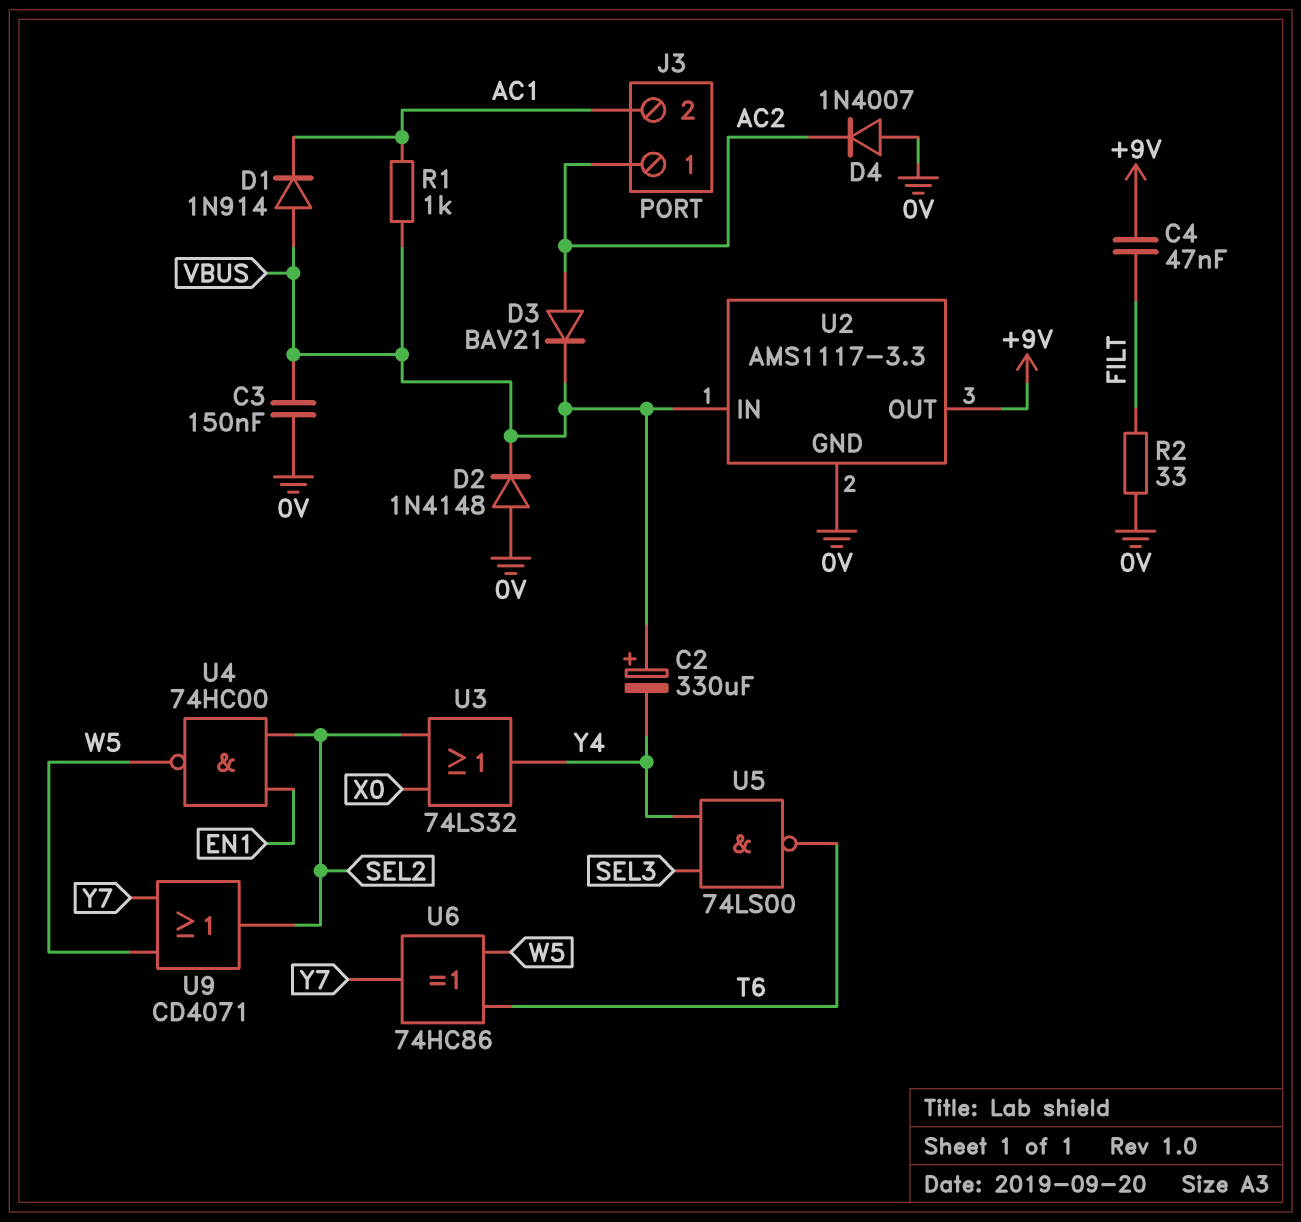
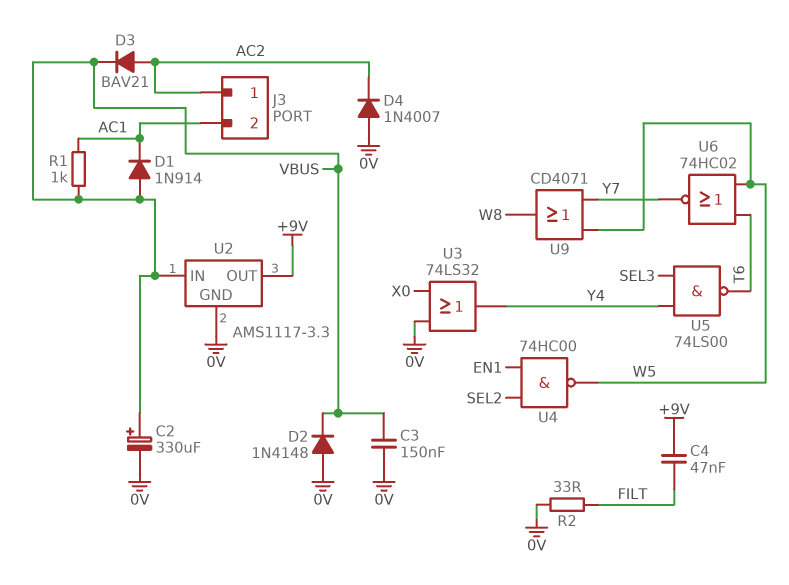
C2: 330uF (plus VBUS, minus Y4) -> 330uF (plus VBUS, minus 0V)
U3: OR 74LS32 (in SEL2, in X0, out Y4) -> OR 74LS32 (in 0V, in X0, out Y4)
U6: XOR 74HC86 (in T6, in W5, out Y7) -> NOR 74HC02 (in T6, in W5, out Y7)
U9: OR CD4071 (in W5, in Y7, out SEL2) -> OR CD4071 (in W5, in Y7, out W8)

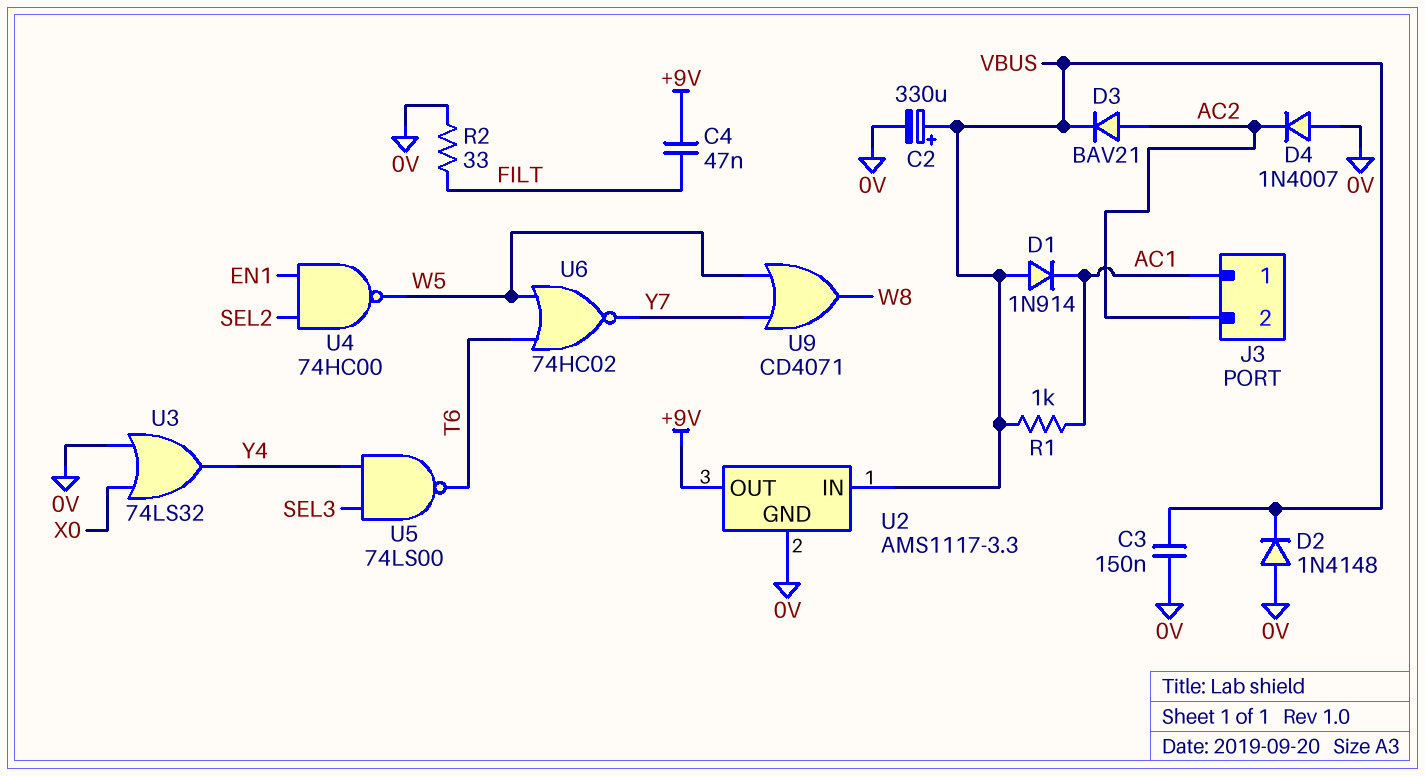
J3 pin 1: AC2 -> AC1
J3 pin 2: AC1 -> AC2

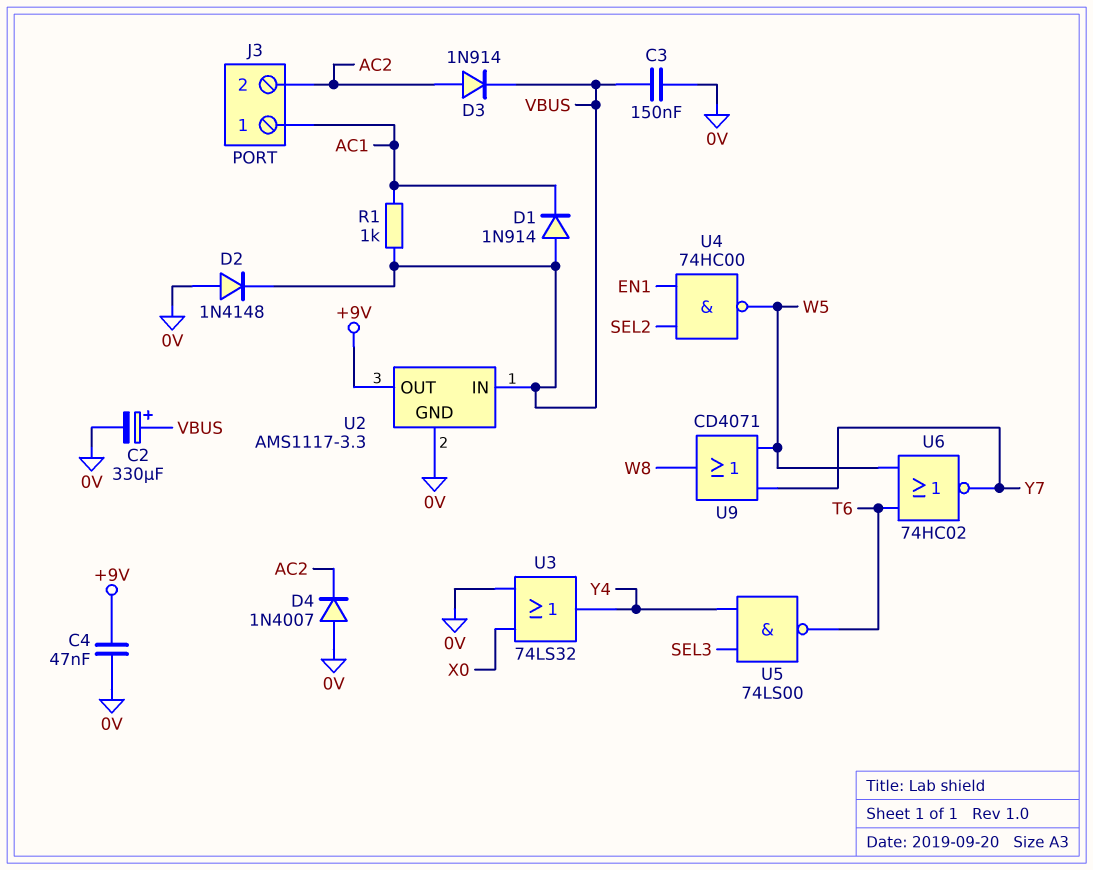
C4: 47nF (+9V, FILT) -> 47nF (+9V, 0V)
D3: diode BAV21 (A AC2, K VBUS) -> diode 1N914 (A AC2, K VBUS)
R2: 33 (0V, FILT) -> none

